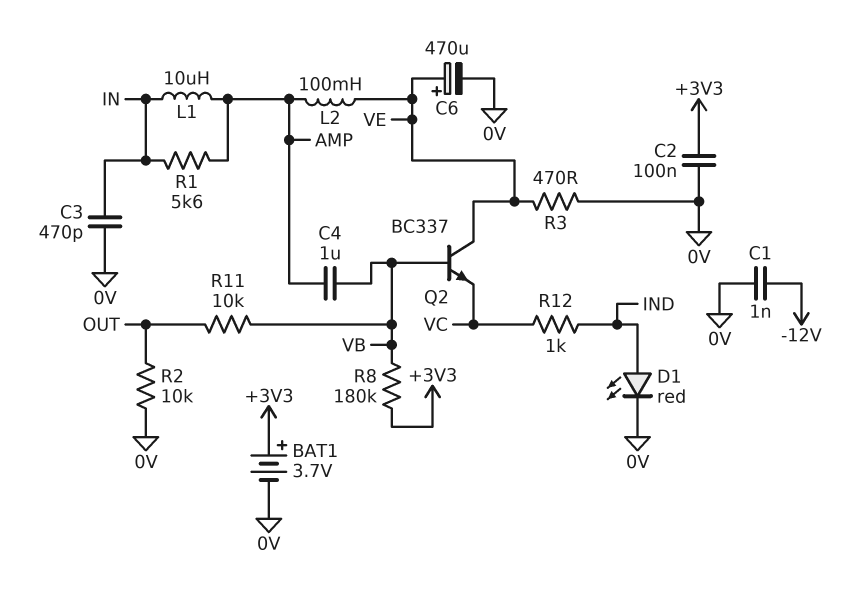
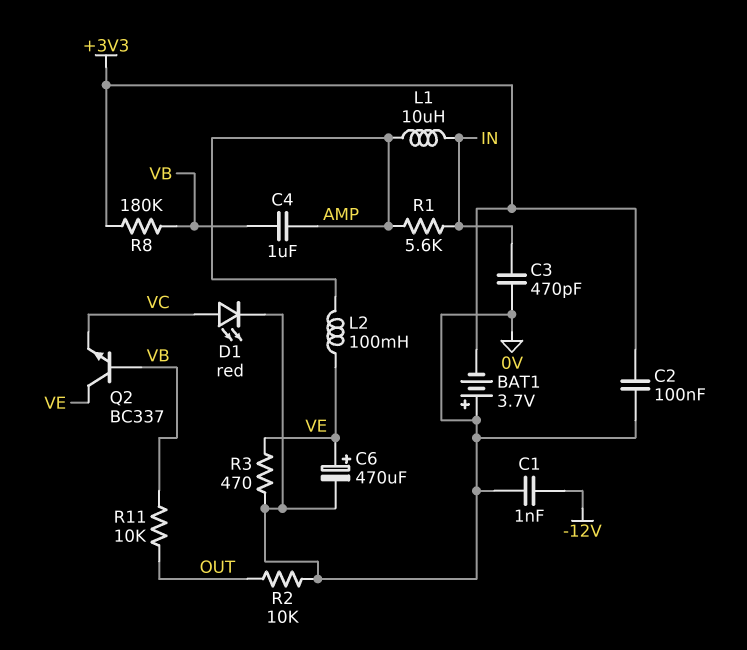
BAT1: 3.7V (plus +3V3, minus 0V) -> 3.7V (plus 0V, minus +3V3)
D1: LED red (A IND, K 0V) -> LED red (A VC, K 0V)
R12: 1k (IND, VC) -> none

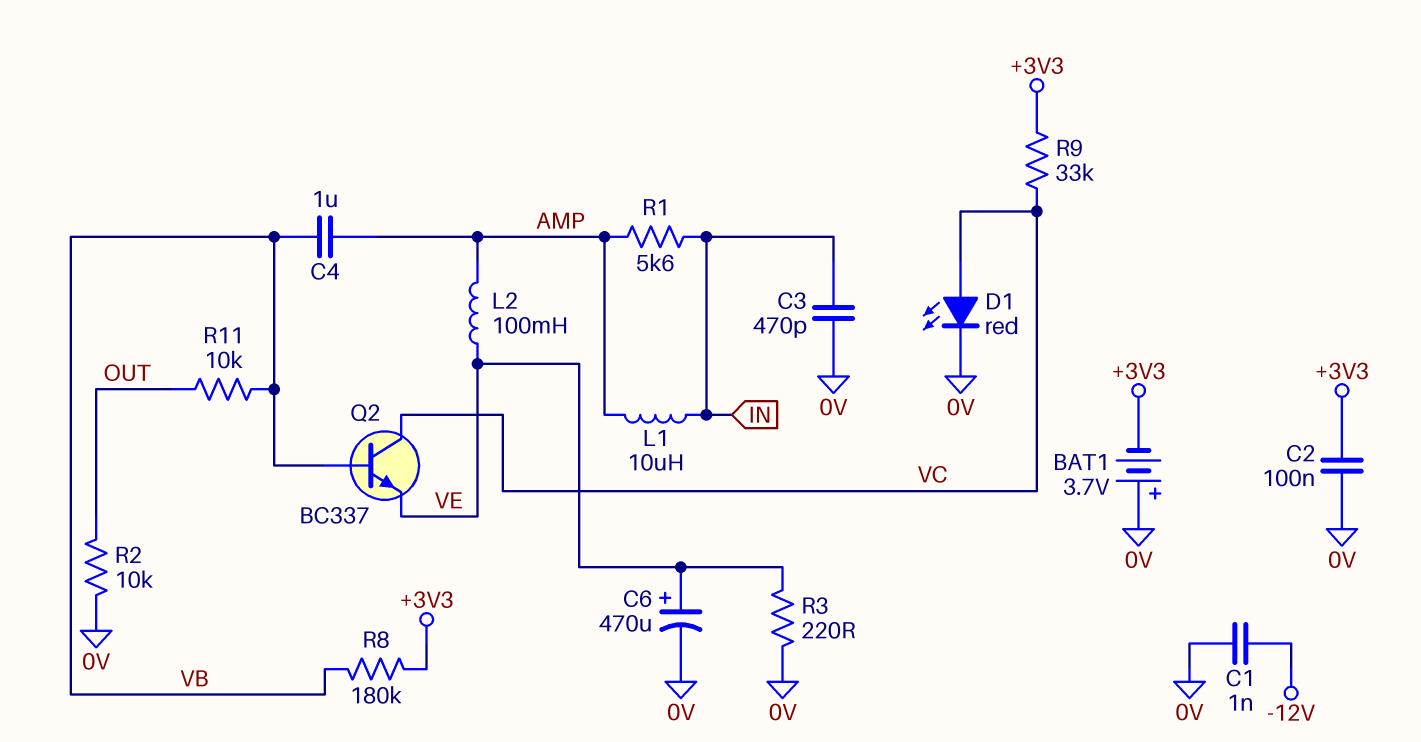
Q2: NPN BC337 (B VB, C VE, E VC) -> NPN BC337 (B VB, C VC, E VE)
R3: 470 (0V, VE) -> 220 (0V, VE)
R9: none -> 33k (+3V3, VC)

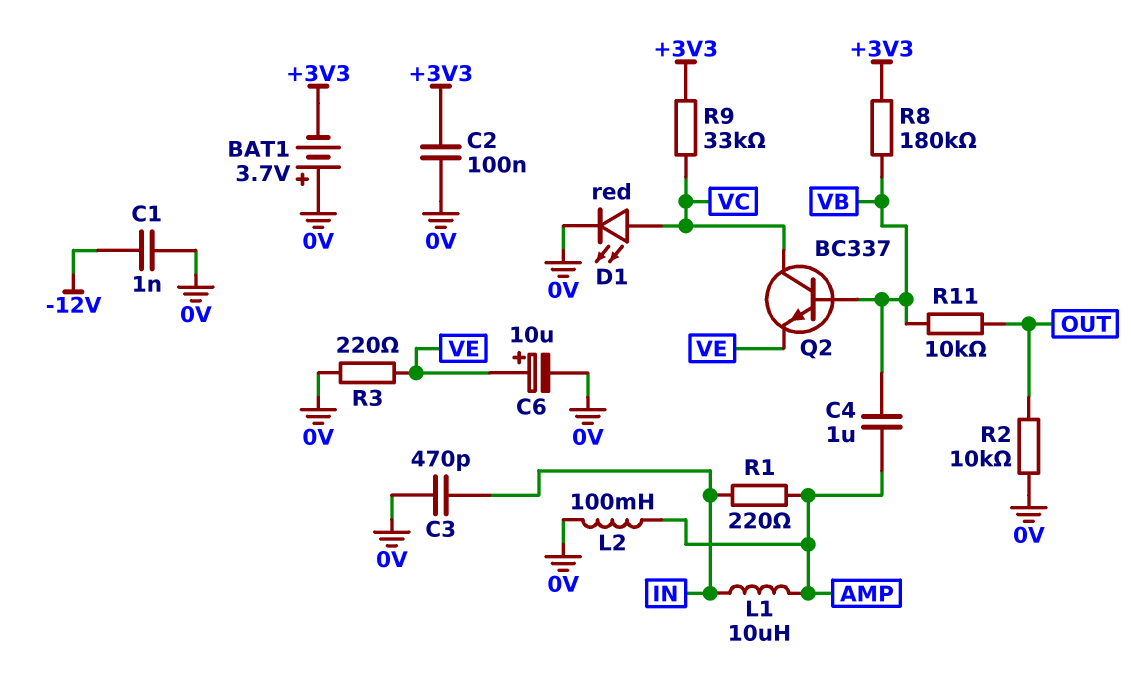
C6: 470uF (plus VE, minus 0V) -> 10uF (plus VE, minus 0V)
L2: 100mH (AMP, VE) -> 100mH (0V, AMP)
R1: 5.6k (AMP, IN) -> 220 (AMP, IN)

